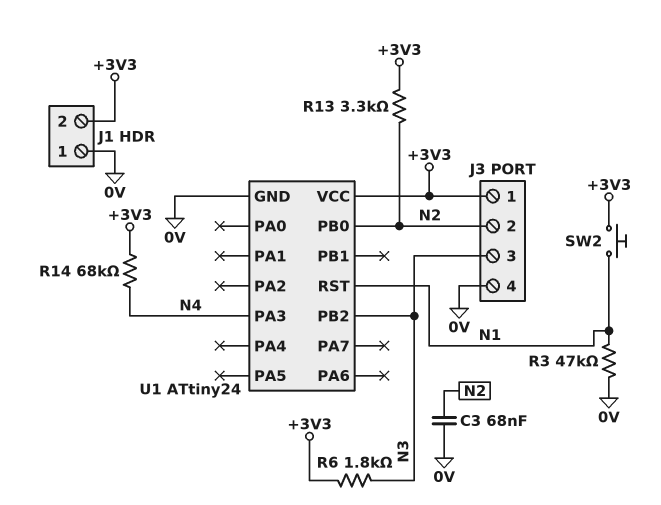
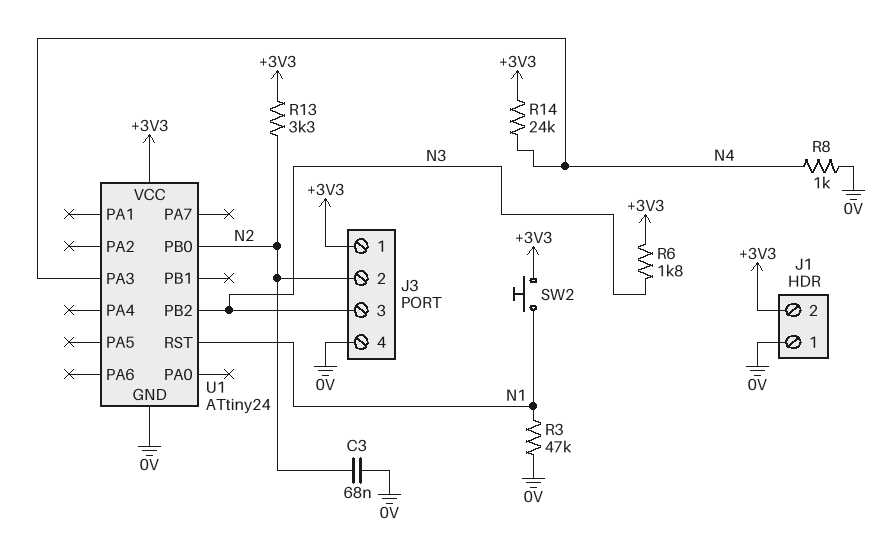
R8: none -> 1k (0V, N4)
R14: 68k (+3V3, N4) -> 24k (+3V3, N4)

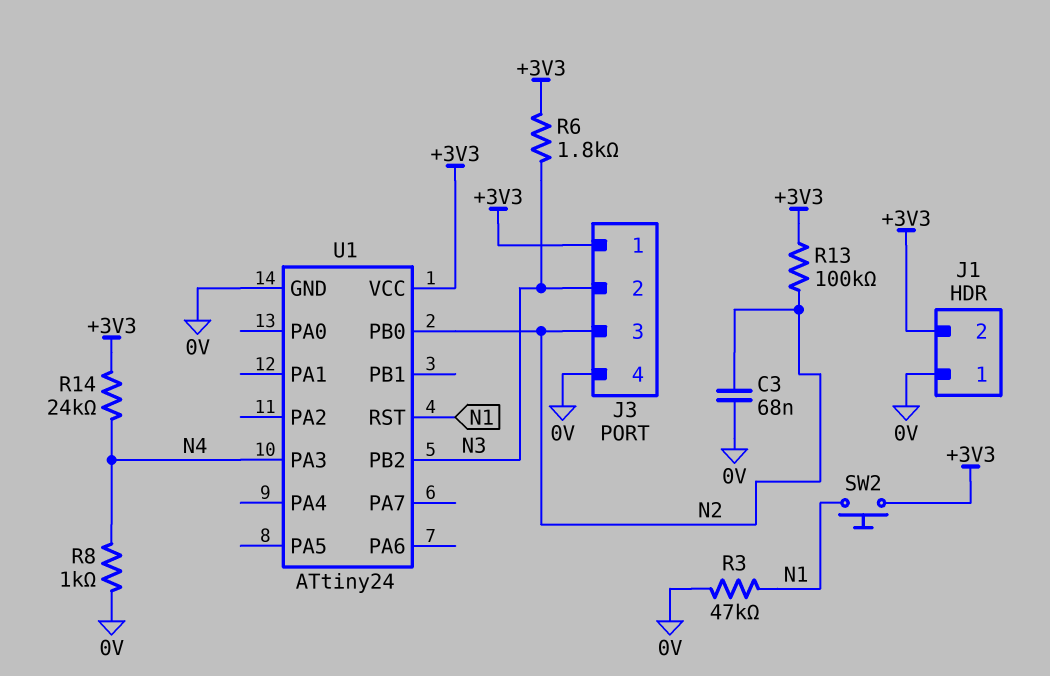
J3 pin 2: N2 -> N3
J3 pin 3: N3 -> N2
R13: 3.3k (+3V3, N2) -> 100k (+3V3, N2)

